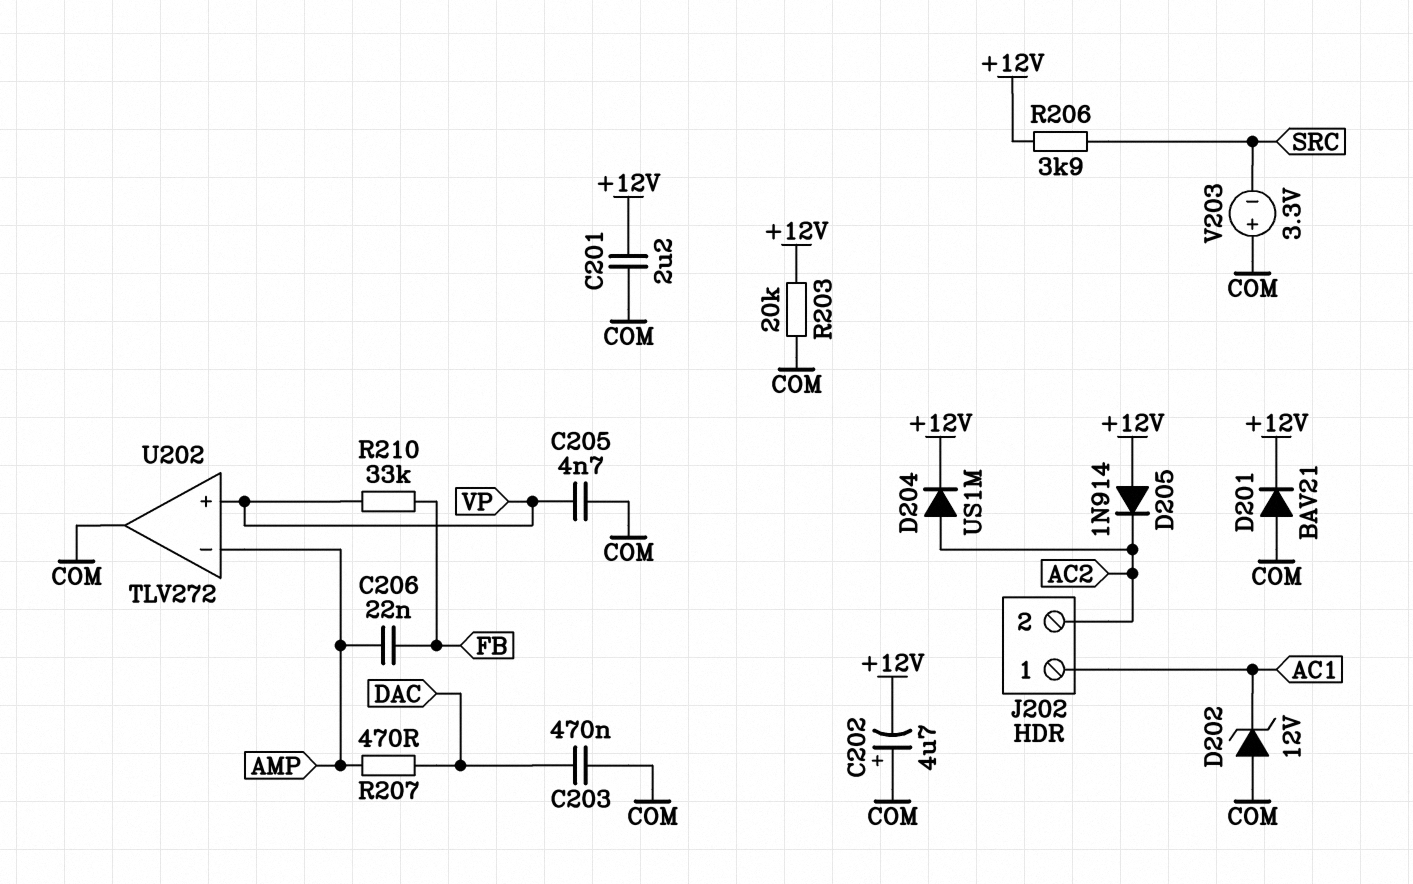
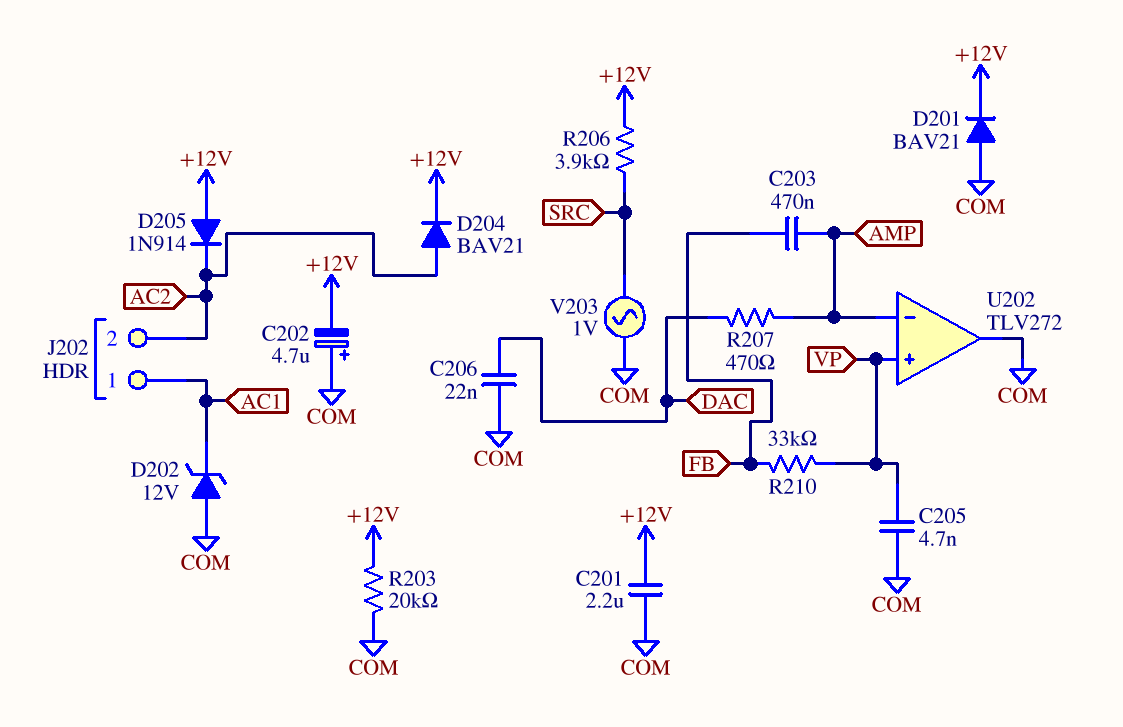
C203: 470nF (COM, DAC) -> 470nF (AMP, FB)
C206: 22nF (AMP, FB) -> 22nF (COM, DAC)
D204: diode US1M (A AC2, K +12V) -> diode BAV21 (A AC2, K +12V)
V203: 3.3V (plus COM, minus SRC) -> AC 1V (COM, SRC)

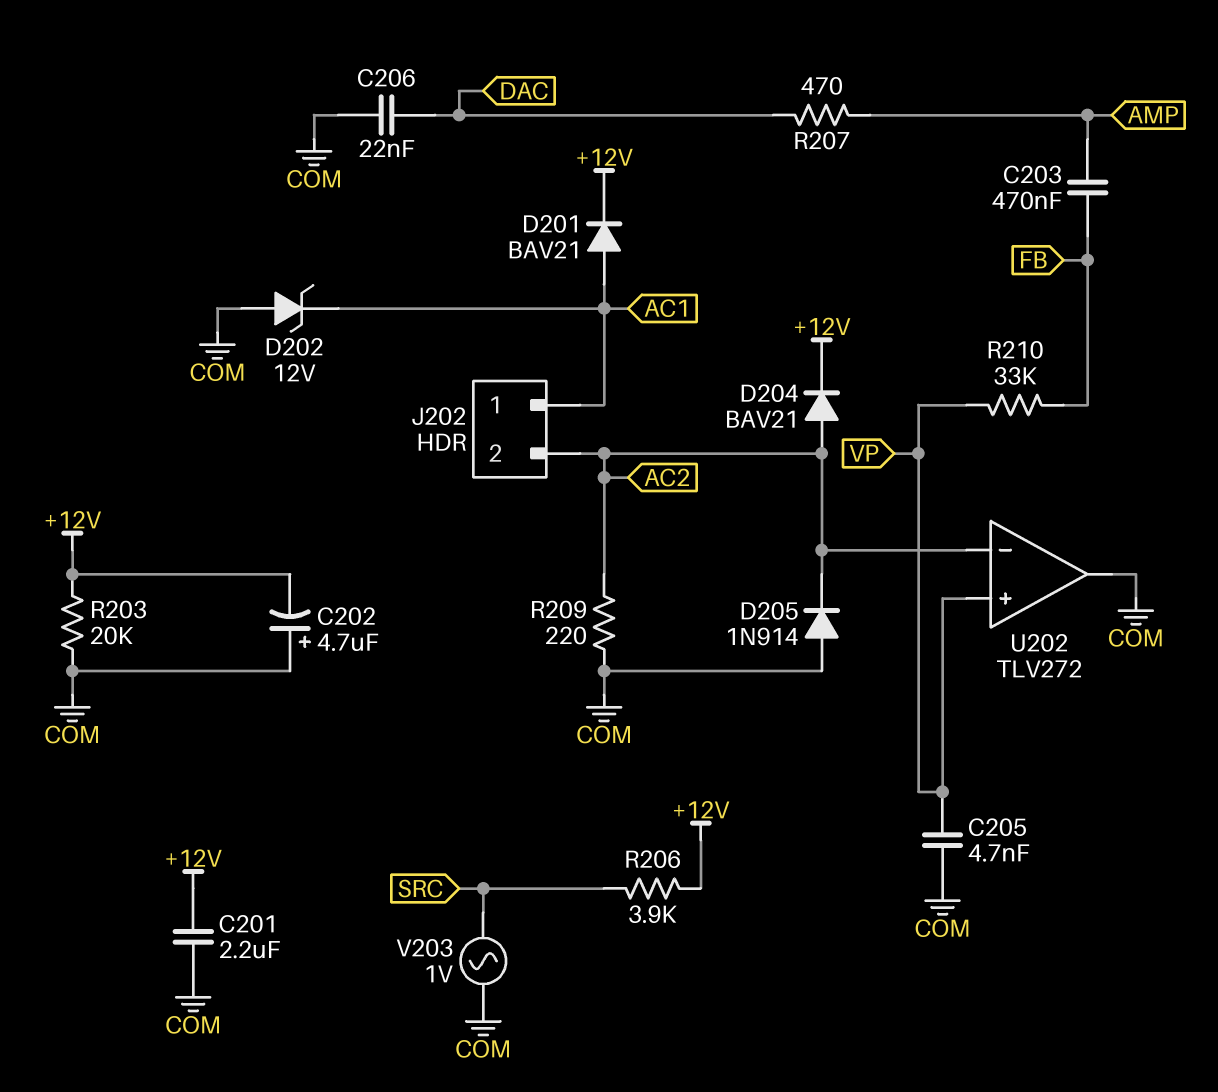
D201: diode BAV21 (A COM, K +12V) -> diode BAV21 (A AC1, K +12V)
D205: diode 1N914 (A +12V, K AC2) -> diode 1N914 (A COM, K AC2)
R209: none -> 220 (AC2, COM)
U202 pin in-: AMP -> AC2

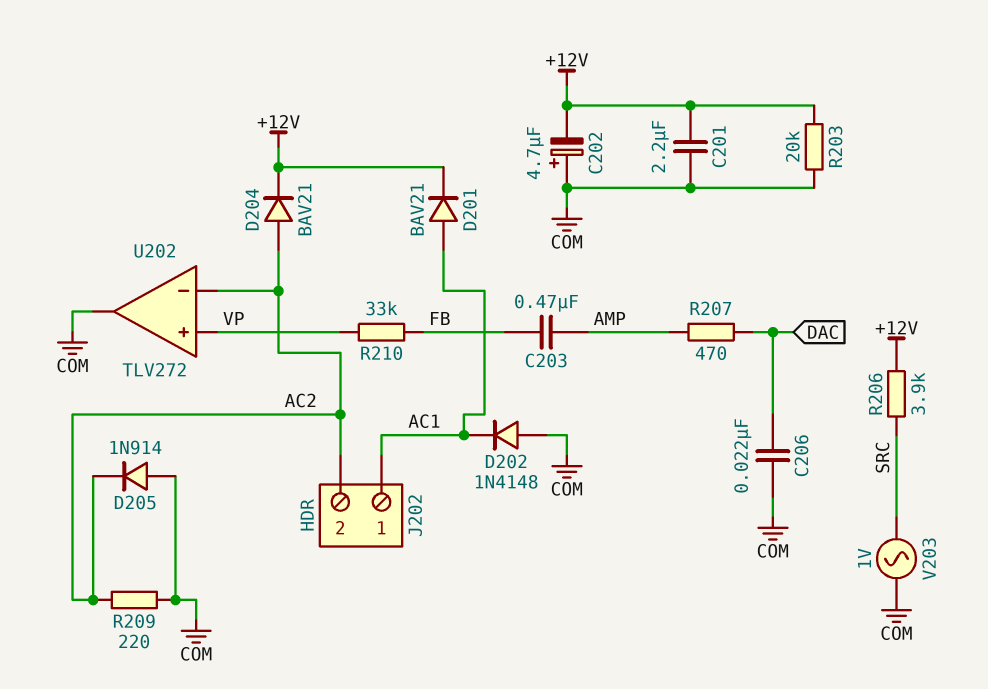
C205: 4.7nF (COM, VP) -> none
D202: zener 12V (A COM, K AC1) -> diode 1N4148 (A COM, K AC1)

